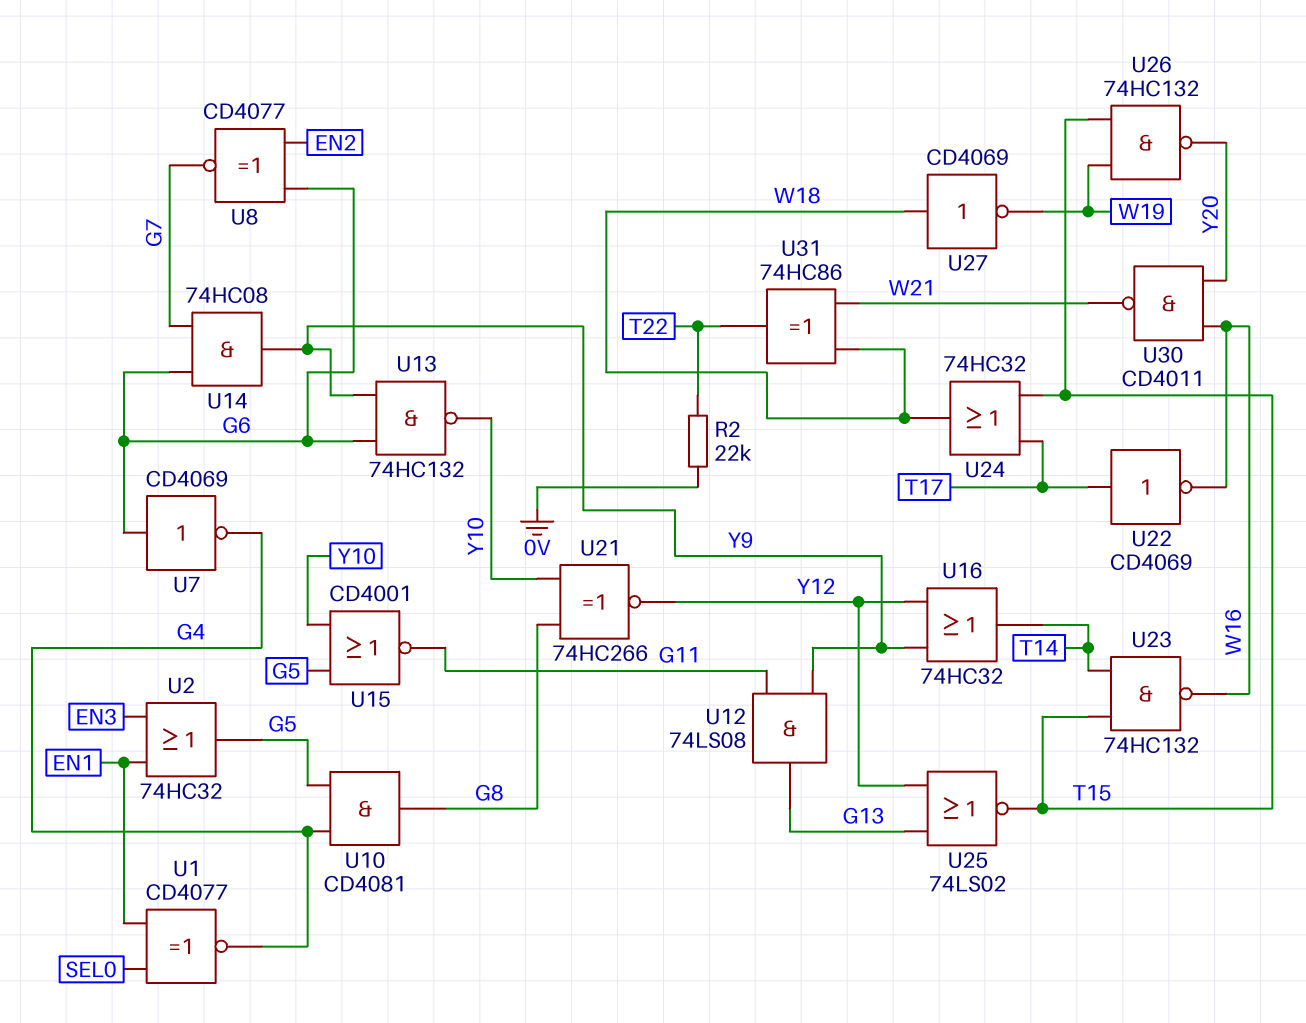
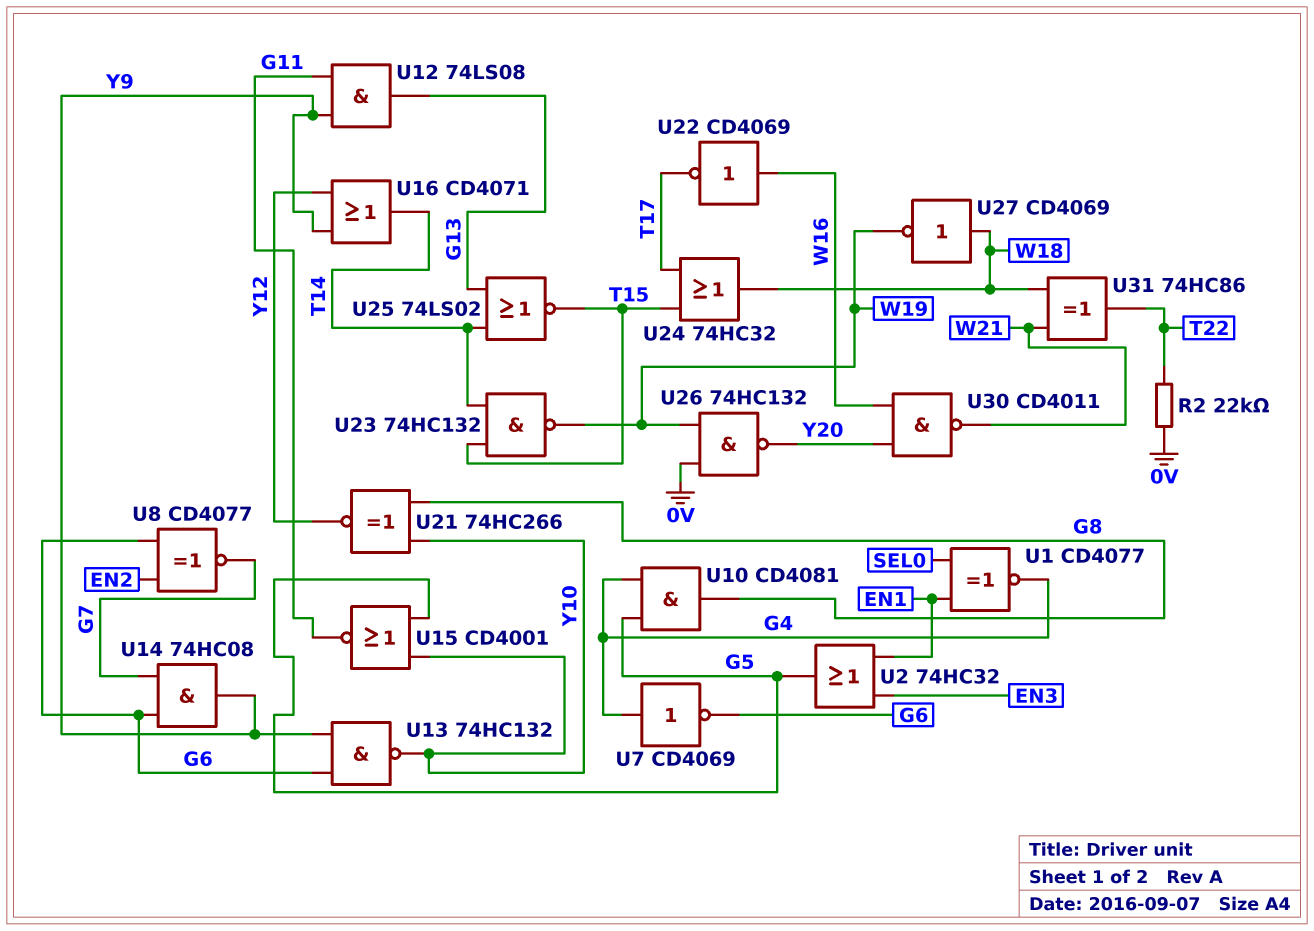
U7: NOT CD4069 (in G6, out G4) -> NOT CD4069 (in G4, out G6)
U16: OR 74HC32 (in Y9, in Y12, out T14) -> OR CD4071 (in Y9, in Y12, out T14)
U22: NOT CD4069 (in T17, out W16) -> NOT CD4069 (in W16, out T17)
U23: NAND 74HC132 (in T14, in T15, out W16) -> NAND 74HC132 (in T14, in T15, out W19)
U25: NOR 74LS02 (in G13, in Y12, out T15) -> NOR 74LS02 (in G13, in T14, out T15)
U26: NAND 74HC132 (in T15, in W19, out Y20) -> NAND 74HC132 (in 0V, in W19, out Y20)

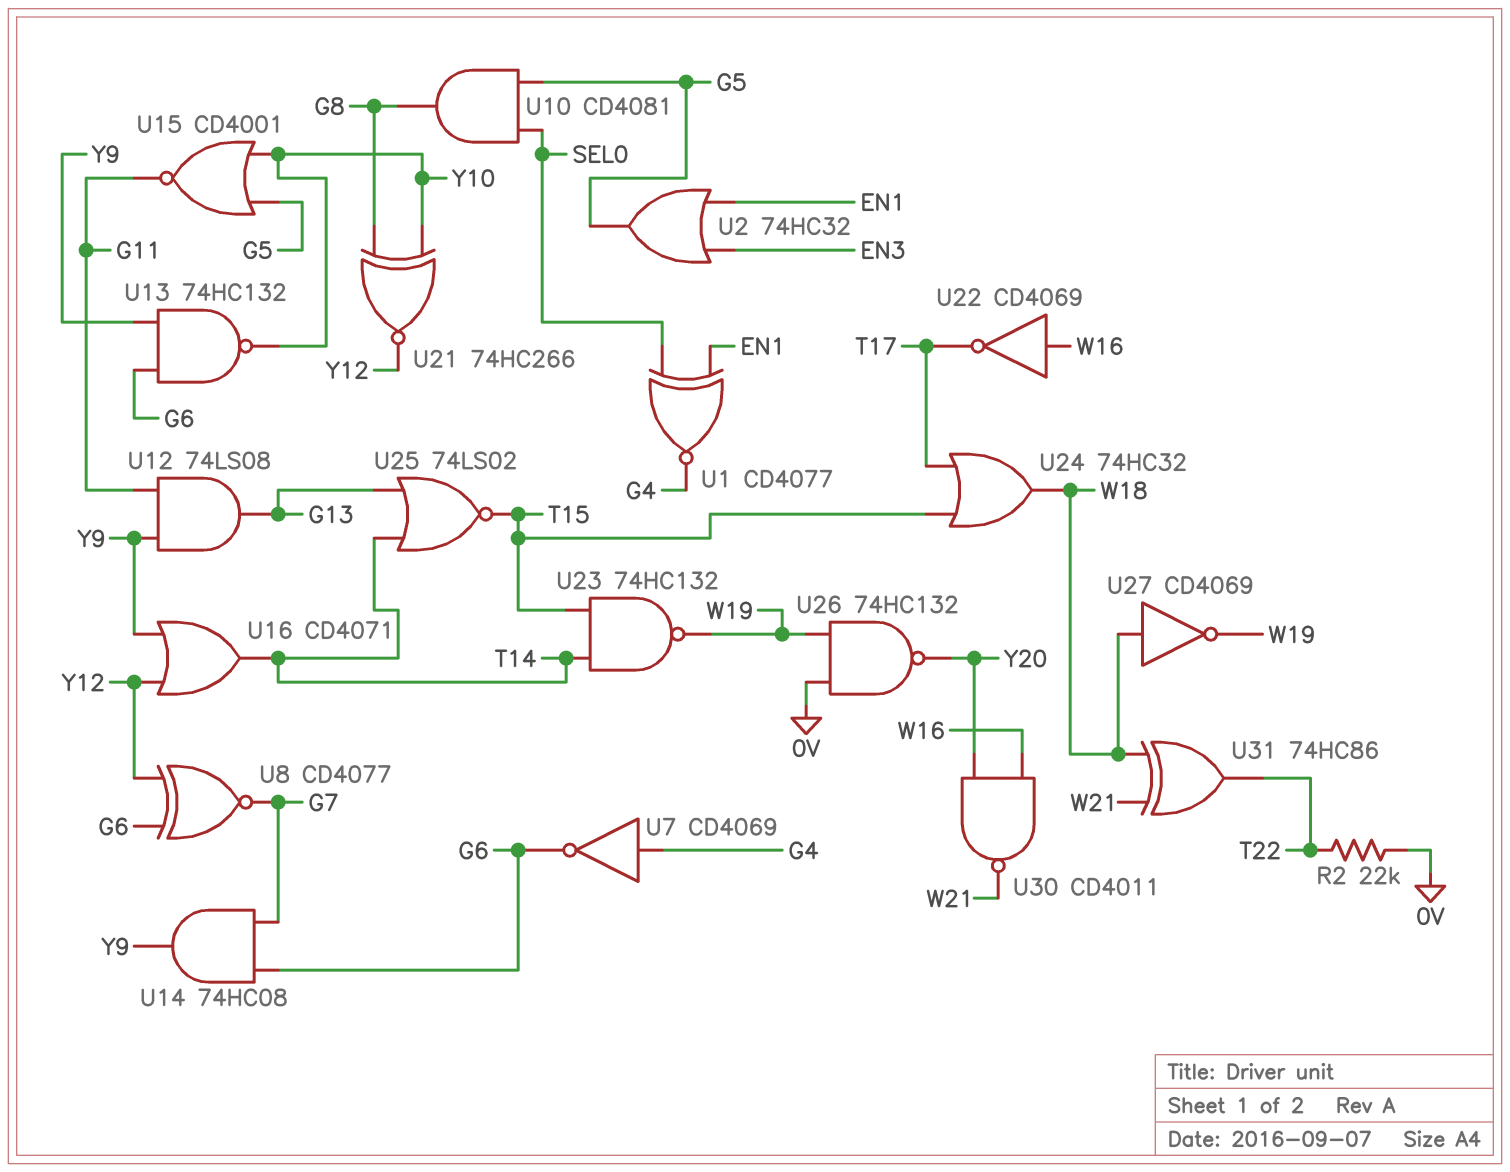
U8: XNOR CD4077 (in EN2, in G6, out G7) -> XNOR CD4077 (in G6, in Y12, out G7)
U10: AND CD4081 (in G4, in G5, out G8) -> AND CD4081 (in G5, in SEL0, out G8)

